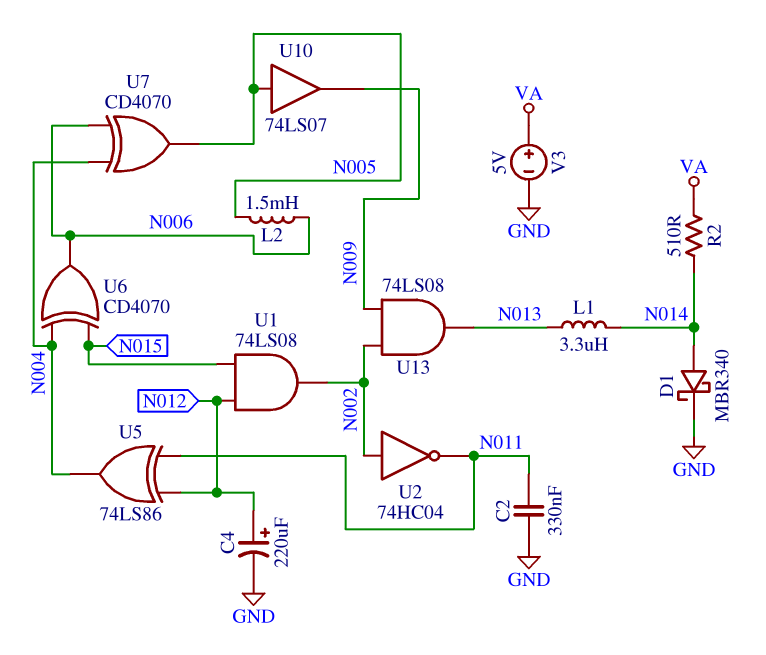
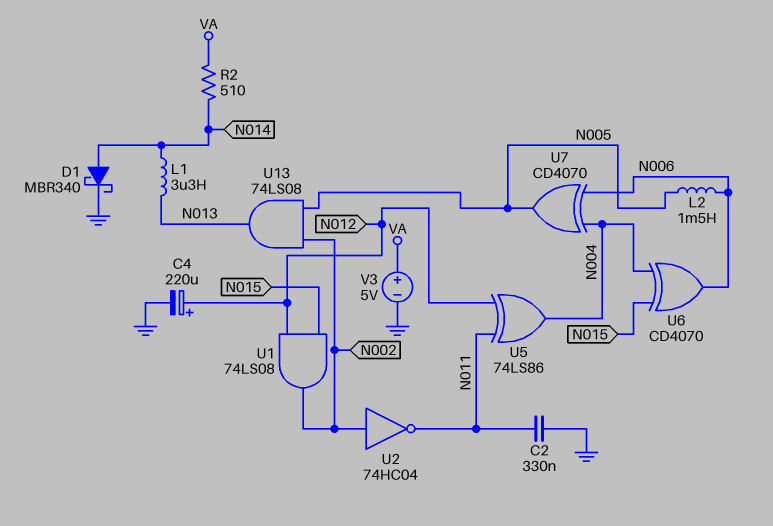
U10: buffer 74LS07 (in N005, out N009) -> none
U13: AND 74LS08 (in N002, in N009, out N013) -> AND 74LS08 (in N002, in N005, out N013)

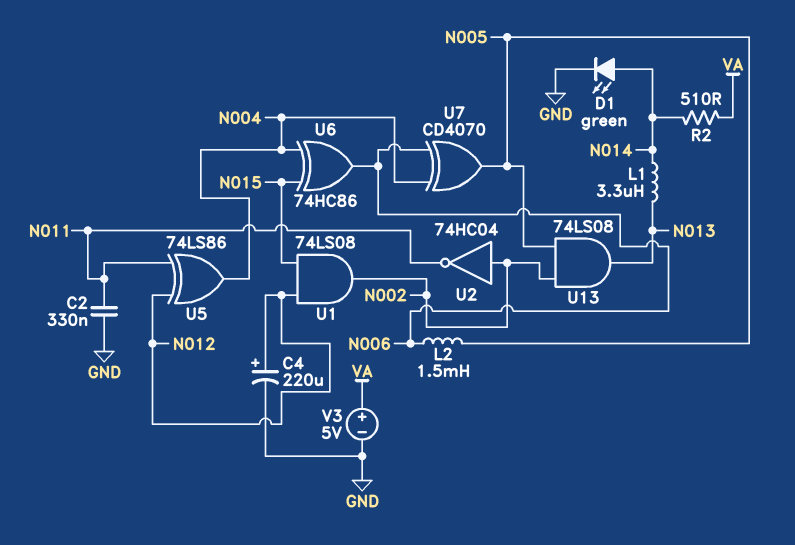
D1: schottky MBR340 (A N014, K GND) -> LED green (A N014, K GND)
U6: XOR CD4070 (in N004, in N015, out N006) -> XOR 74HC86 (in N004, in N015, out N006)

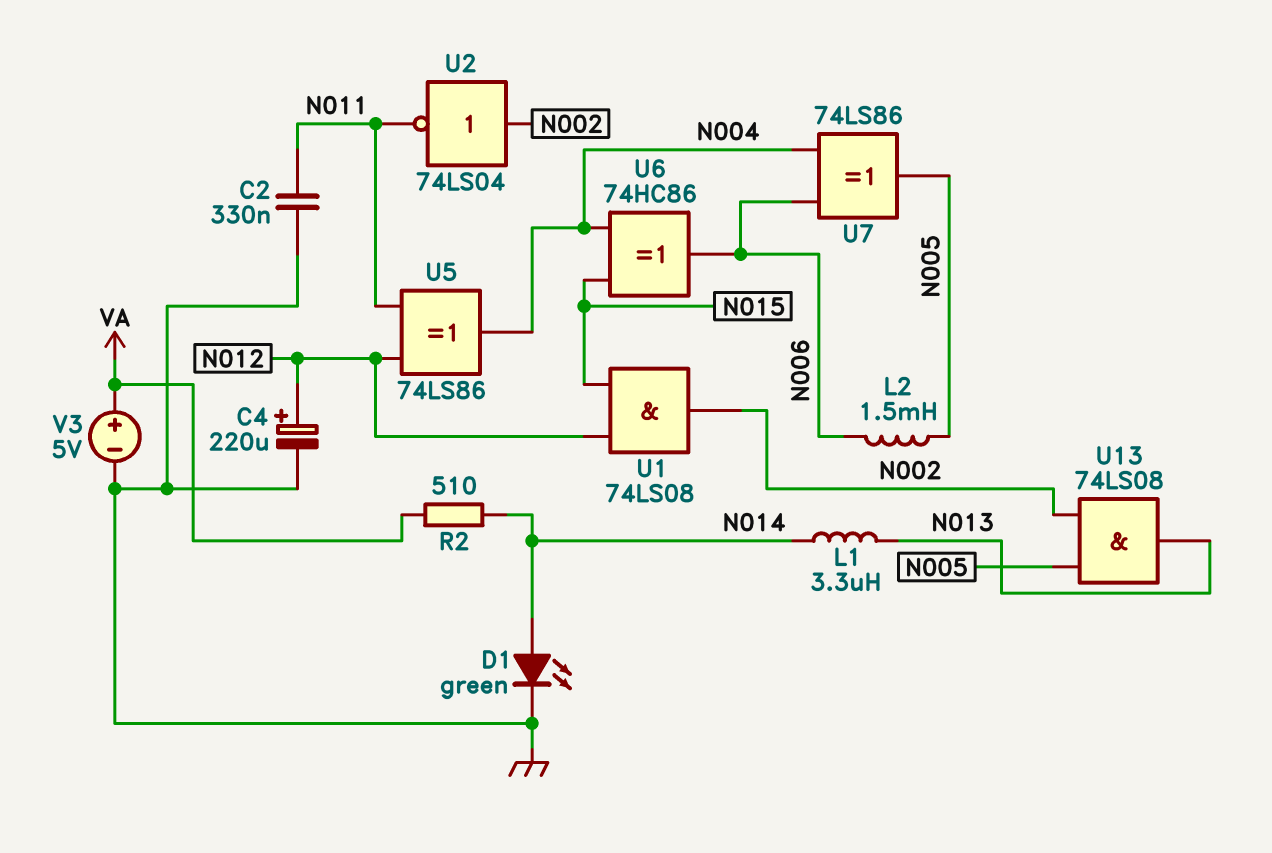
U2: NOT 74HC04 (in N002, out N011) -> NOT 74LS04 (in N002, out N011)
U7: XOR CD4070 (in N004, in N006, out N005) -> XOR 74LS86 (in N004, in N006, out N005)

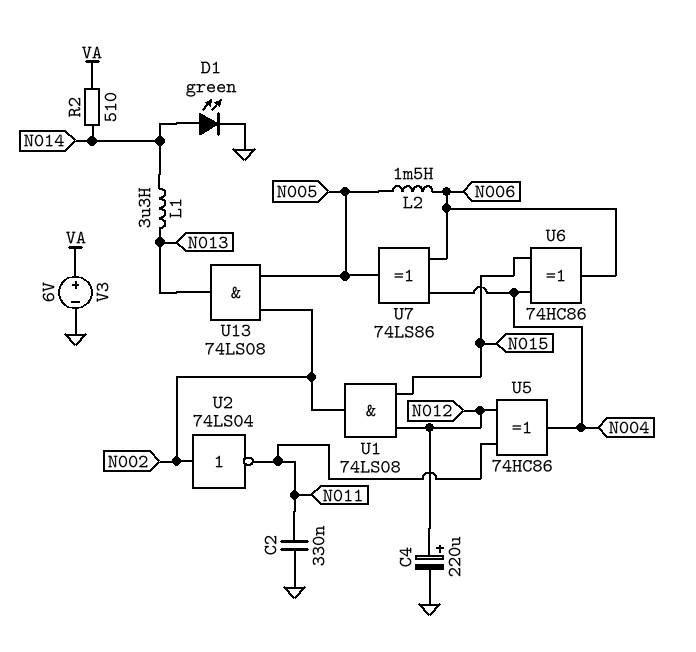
U5: XOR 74LS86 (in N011, in N012, out N004) -> XOR 74HC86 (in N011, in N012, out N004)
V3: 5V (plus VA, minus GND) -> 6V (plus VA, minus GND)

